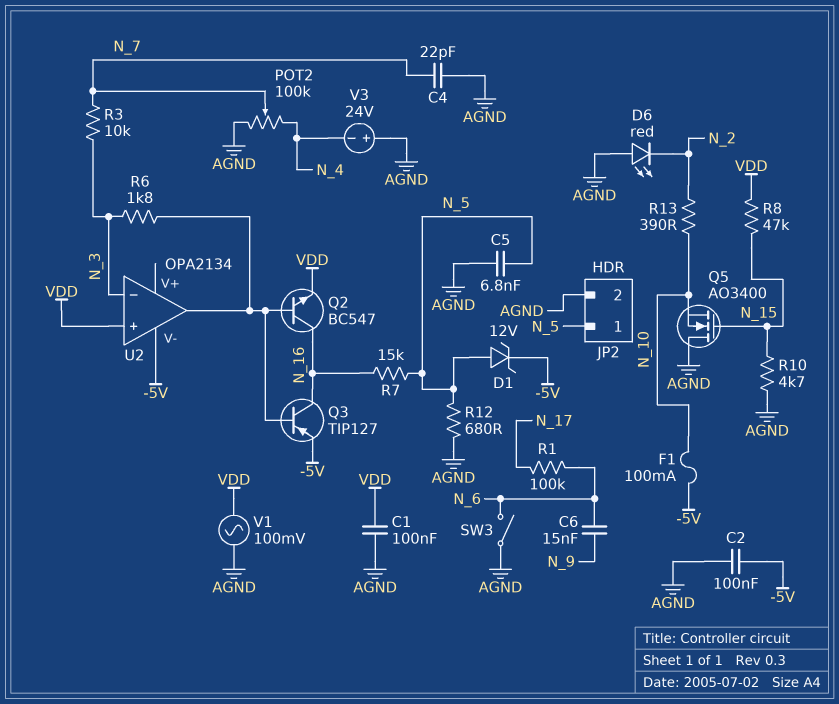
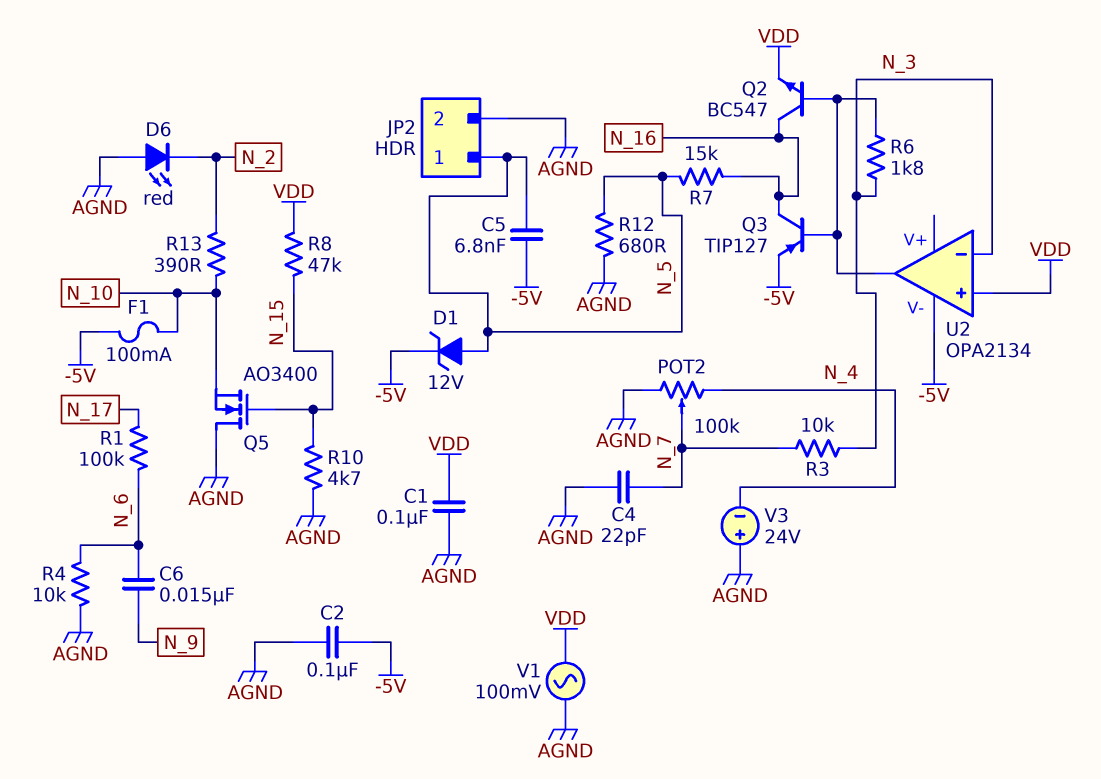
C5: 6.8nF (AGND, N_5) -> 6.8nF (-5V, N_5)
R4: none -> 10k (AGND, N_6)
SW3: switch (AGND, N_6) -> none

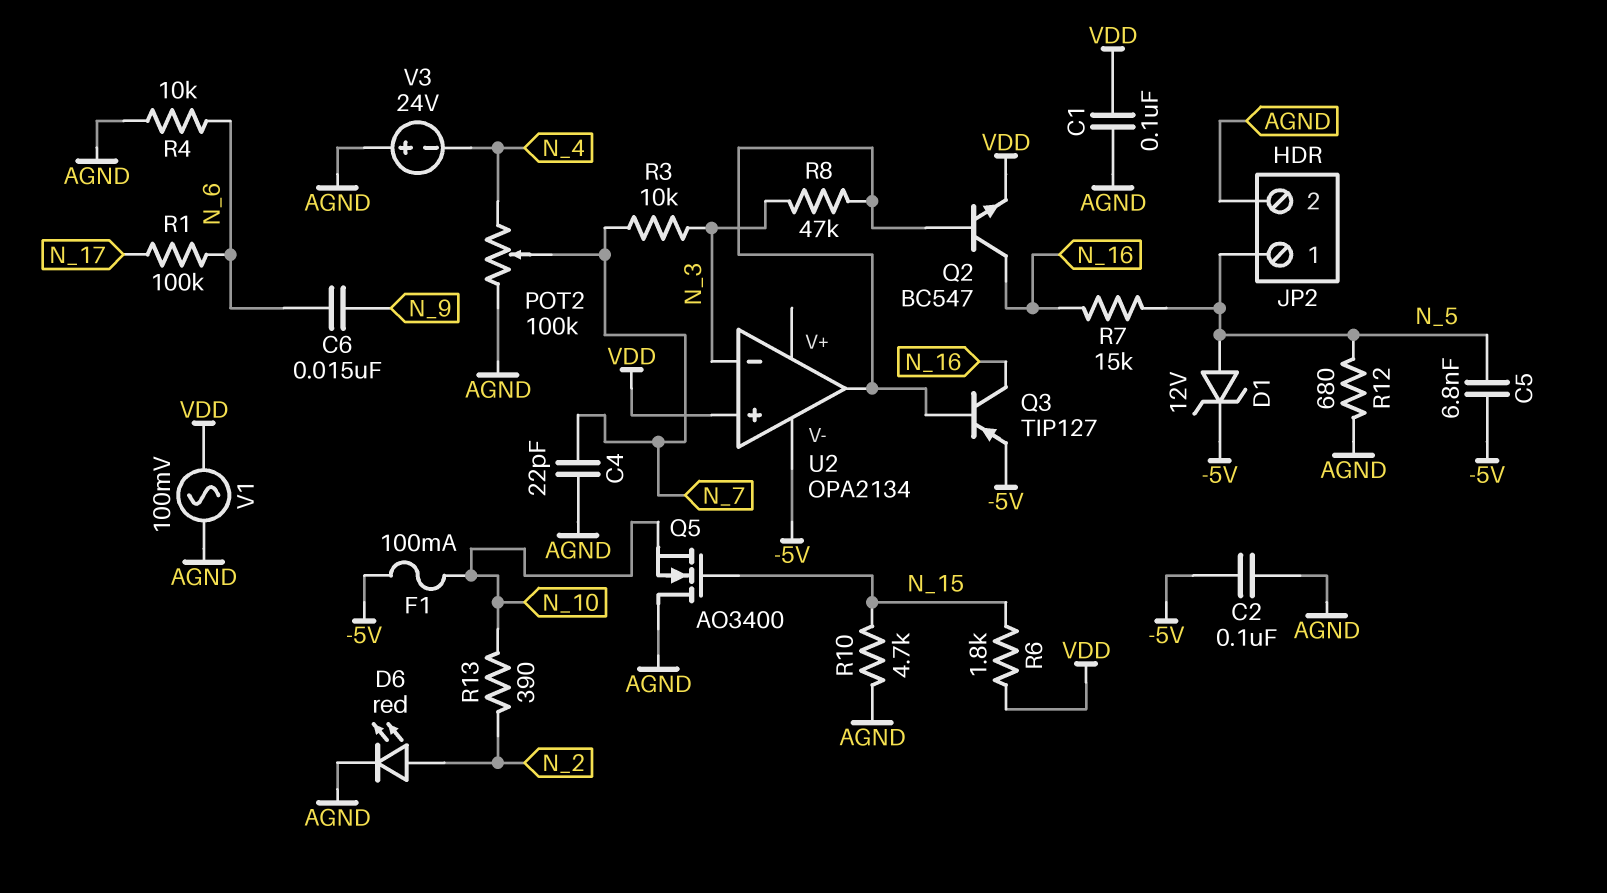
D6: LED red (A AGND, K N_2) -> LED red (A N_2, K AGND)
R6: 1.8k (N_3, U2/out) -> 1.8k (N_15, VDD)
R8: 47k (N_15, VDD) -> 47k (N_3, U2/out)

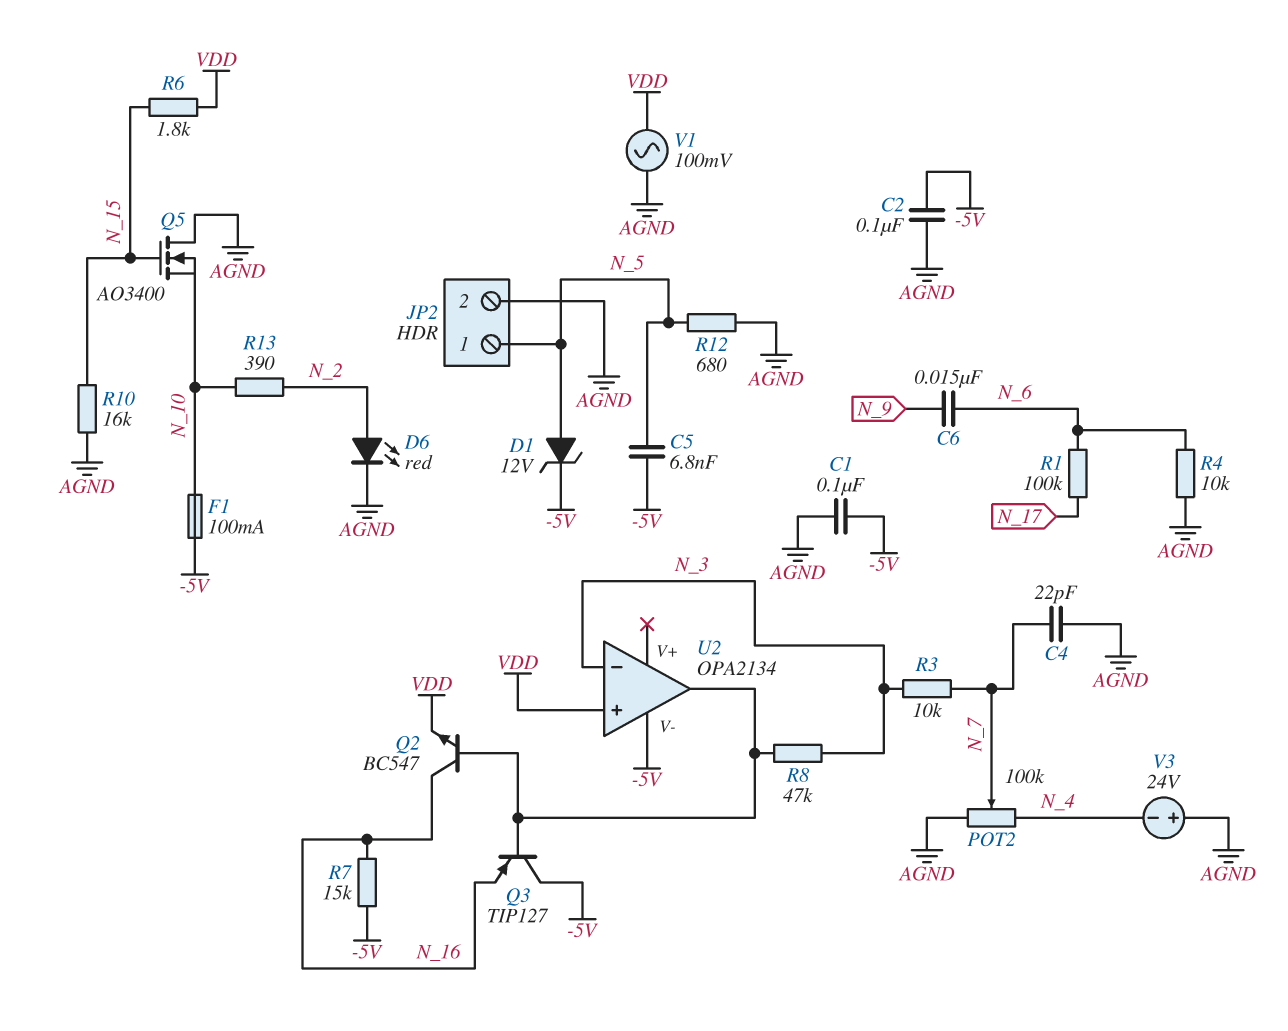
C1: 100nF (AGND, VDD) -> 100nF (-5V, AGND)
Q3: PNP TIP127 (B U2/out, C N_16, E -5V) -> PNP TIP127 (B U2/out, C -5V, E N_16)
R7: 15k (N_5, N_16) -> 15k (-5V, N_16)
R10: 4.7k (AGND, N_15) -> 16k (AGND, N_15)

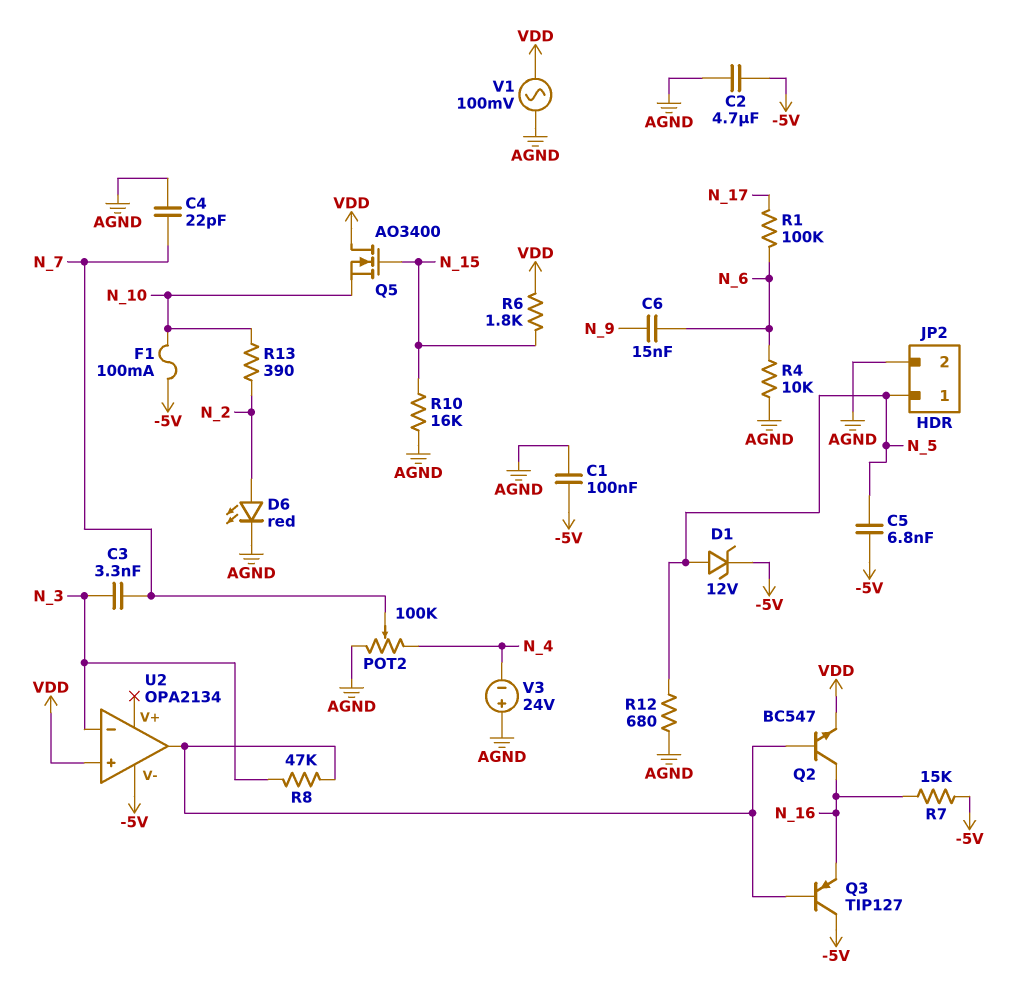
C2: 100nF (-5V, AGND) -> 4.7uF (-5V, AGND)
C3: none -> 3.3nF (N_3, N_7)
Q5: NMOS AO3400 (G N_15, D AGND, S N_10) -> NMOS AO3400 (G N_15, D VDD, S N_10)
R3: 10k (N_3, N_7) -> none

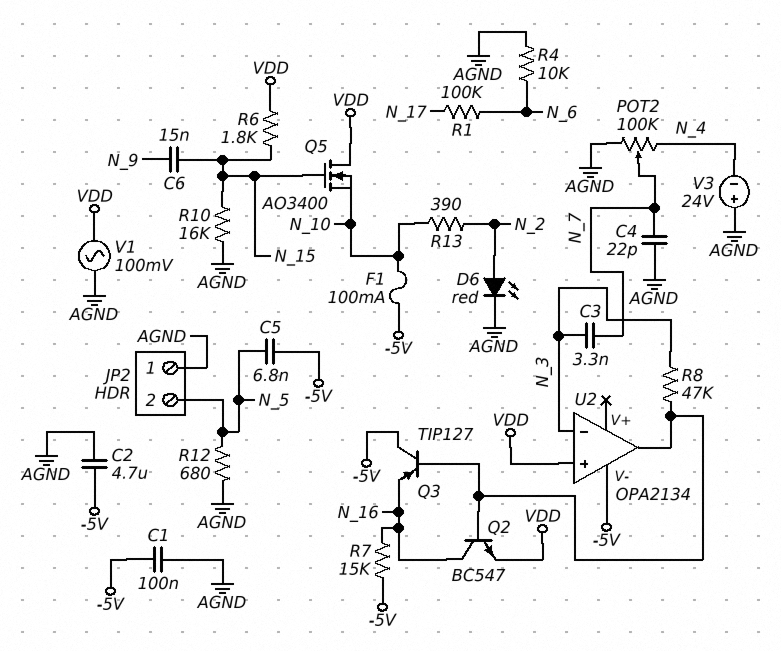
C6: 15nF (N_6, N_9) -> 15nF (N_9, N_15)
D1: zener 12V (A N_5, K -5V) -> none
JP2 pin 1: N_5 -> AGND
JP2 pin 2: AGND -> N_5

